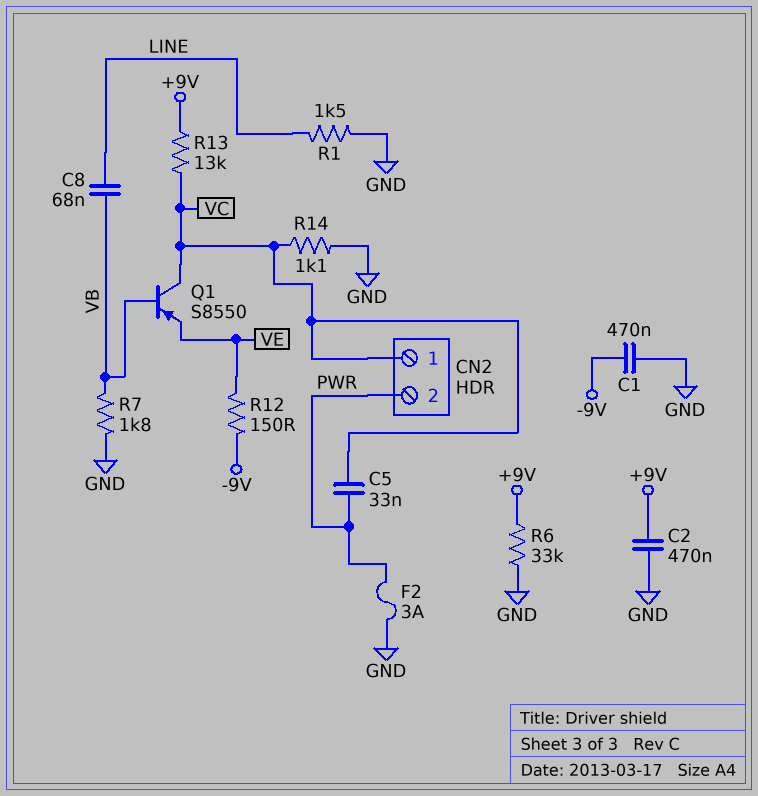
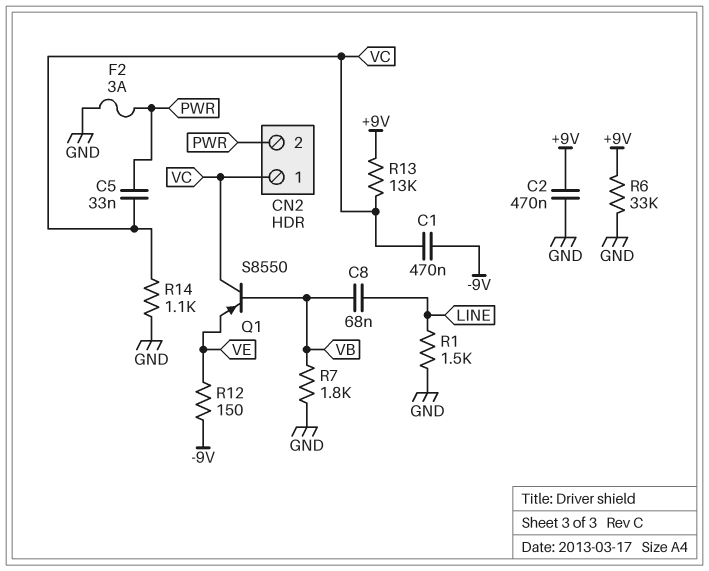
C1: 470nF (-9V, GND) -> 470nF (-9V, VC)

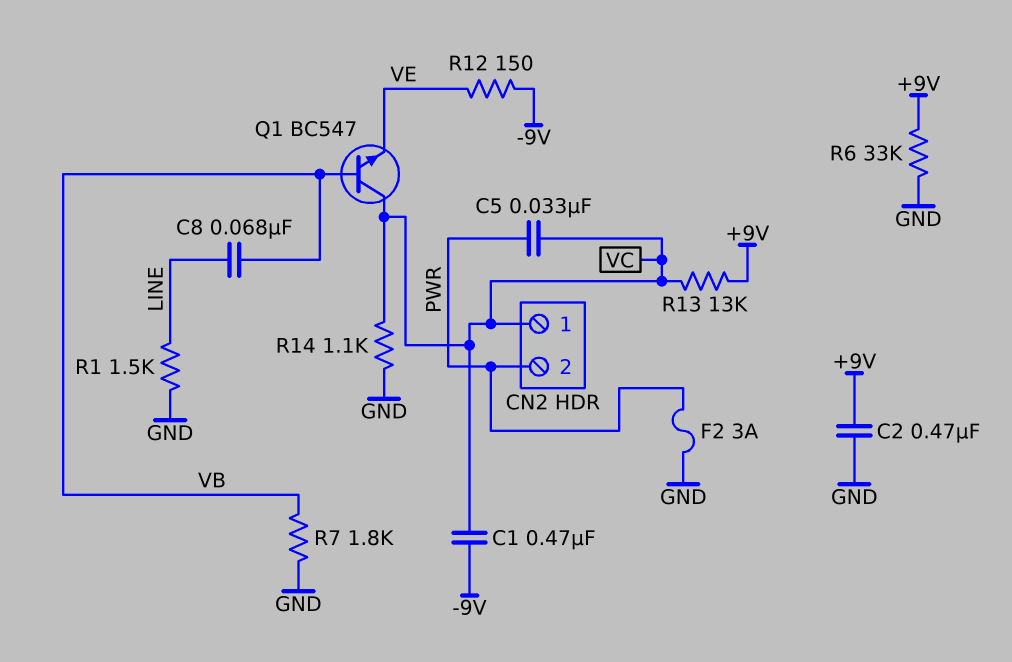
Q1: PNP S8550 (B VB, C VC, E VE) -> NPN BC547 (B VB, C VC, E VE)

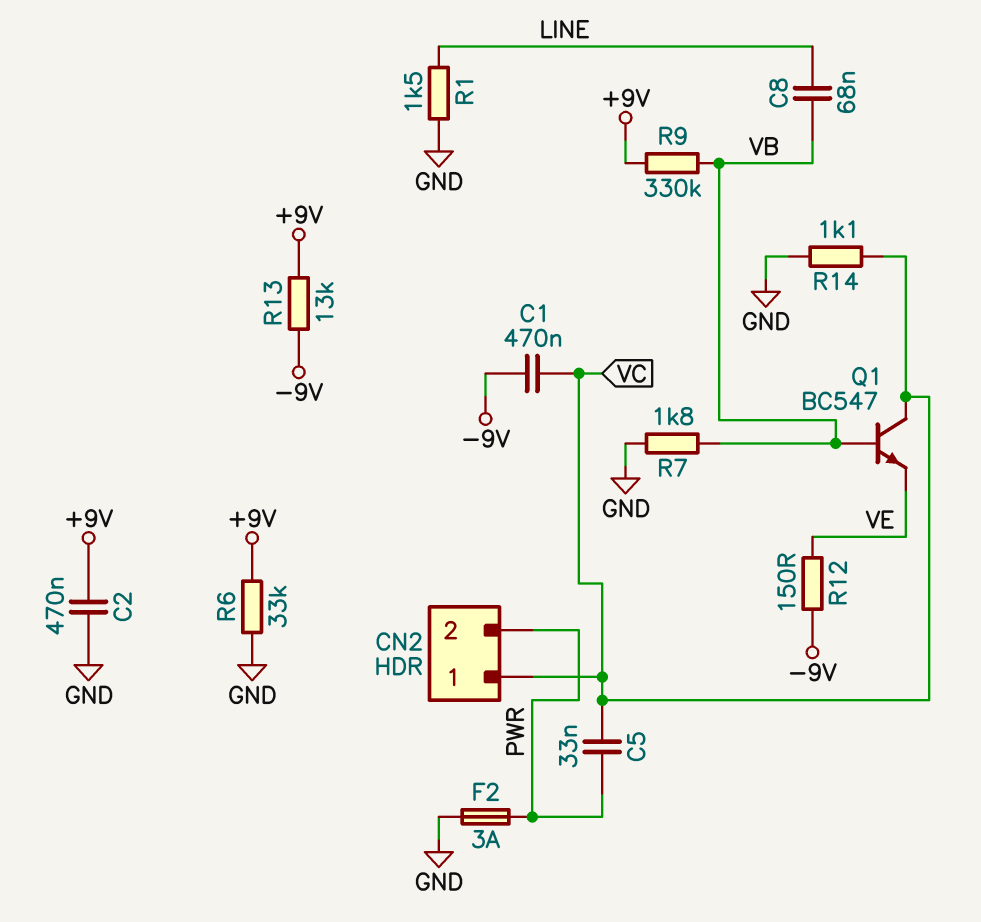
R9: none -> 330k (+9V, VB)
R13: 13k (+9V, VC) -> 13k (+9V, -9V)

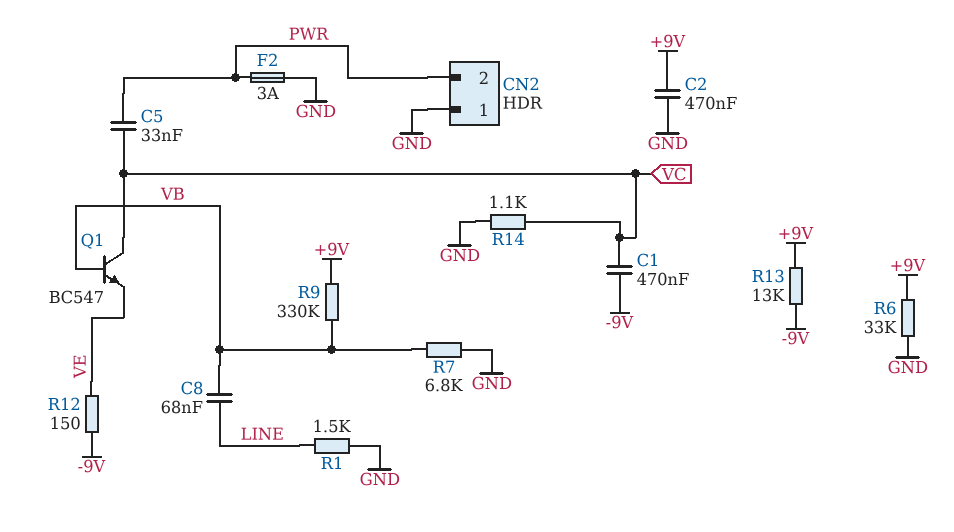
CN2 pin 1: VC -> GND
R7: 1.8k (GND, VB) -> 6.8k (GND, VB)

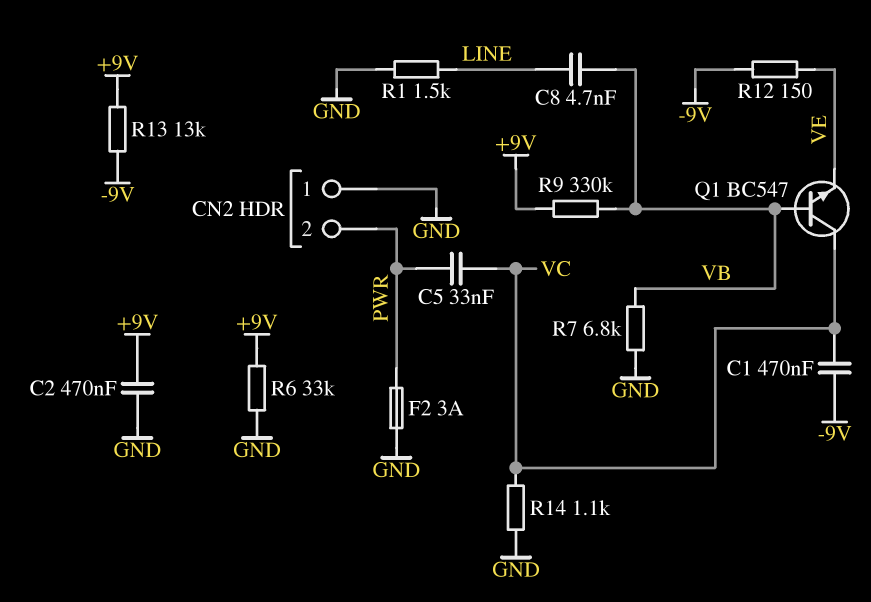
C8: 68nF (LINE, VB) -> 4.7nF (LINE, VB)

